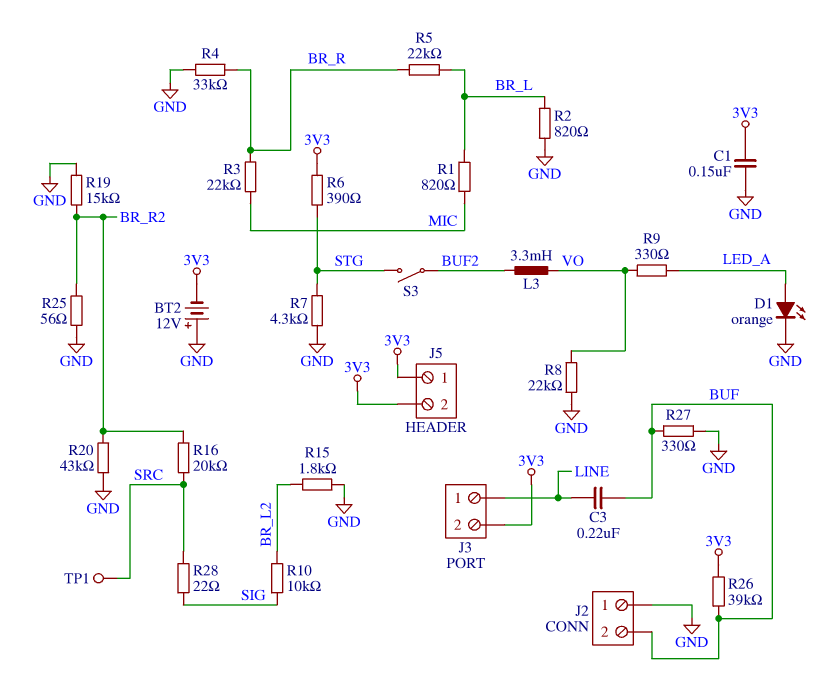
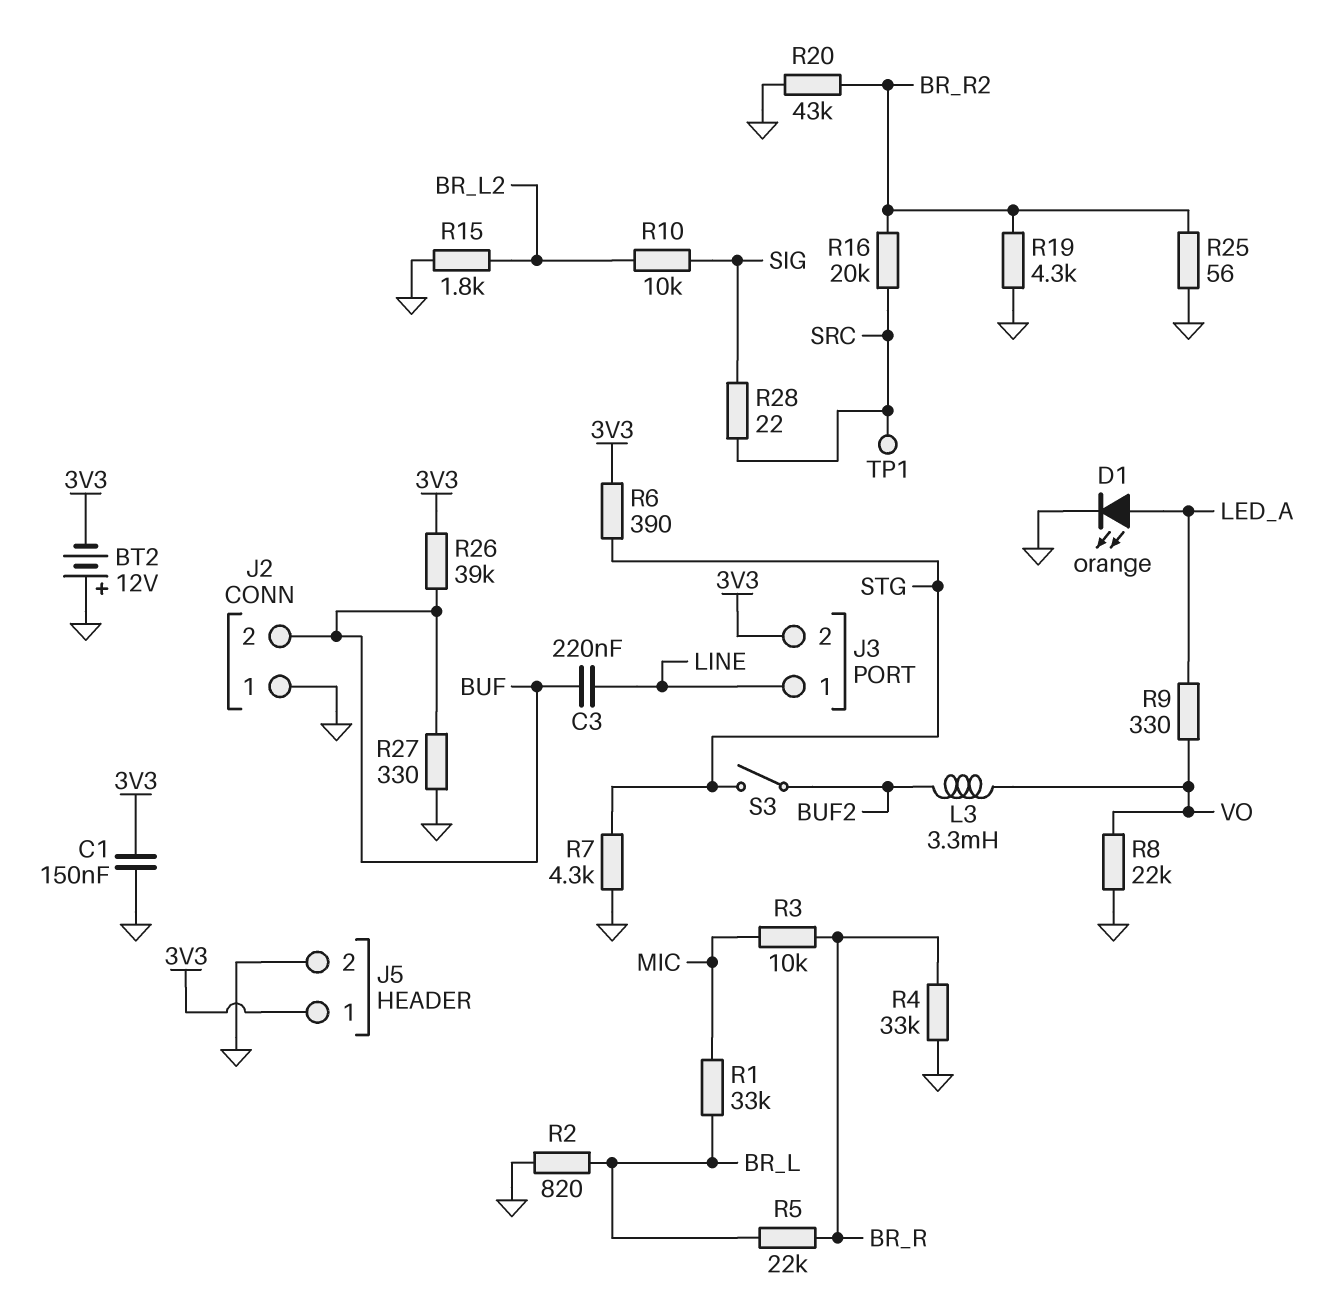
J5 pin 2: 3V3 -> GND
R1: 820 (BR_L, MIC) -> 33k (BR_L, MIC)
R3: 22k (BR_R, MIC) -> 10k (BR_R, MIC)
R19: 15k (BR_R2, GND) -> 4.3k (BR_R2, GND)

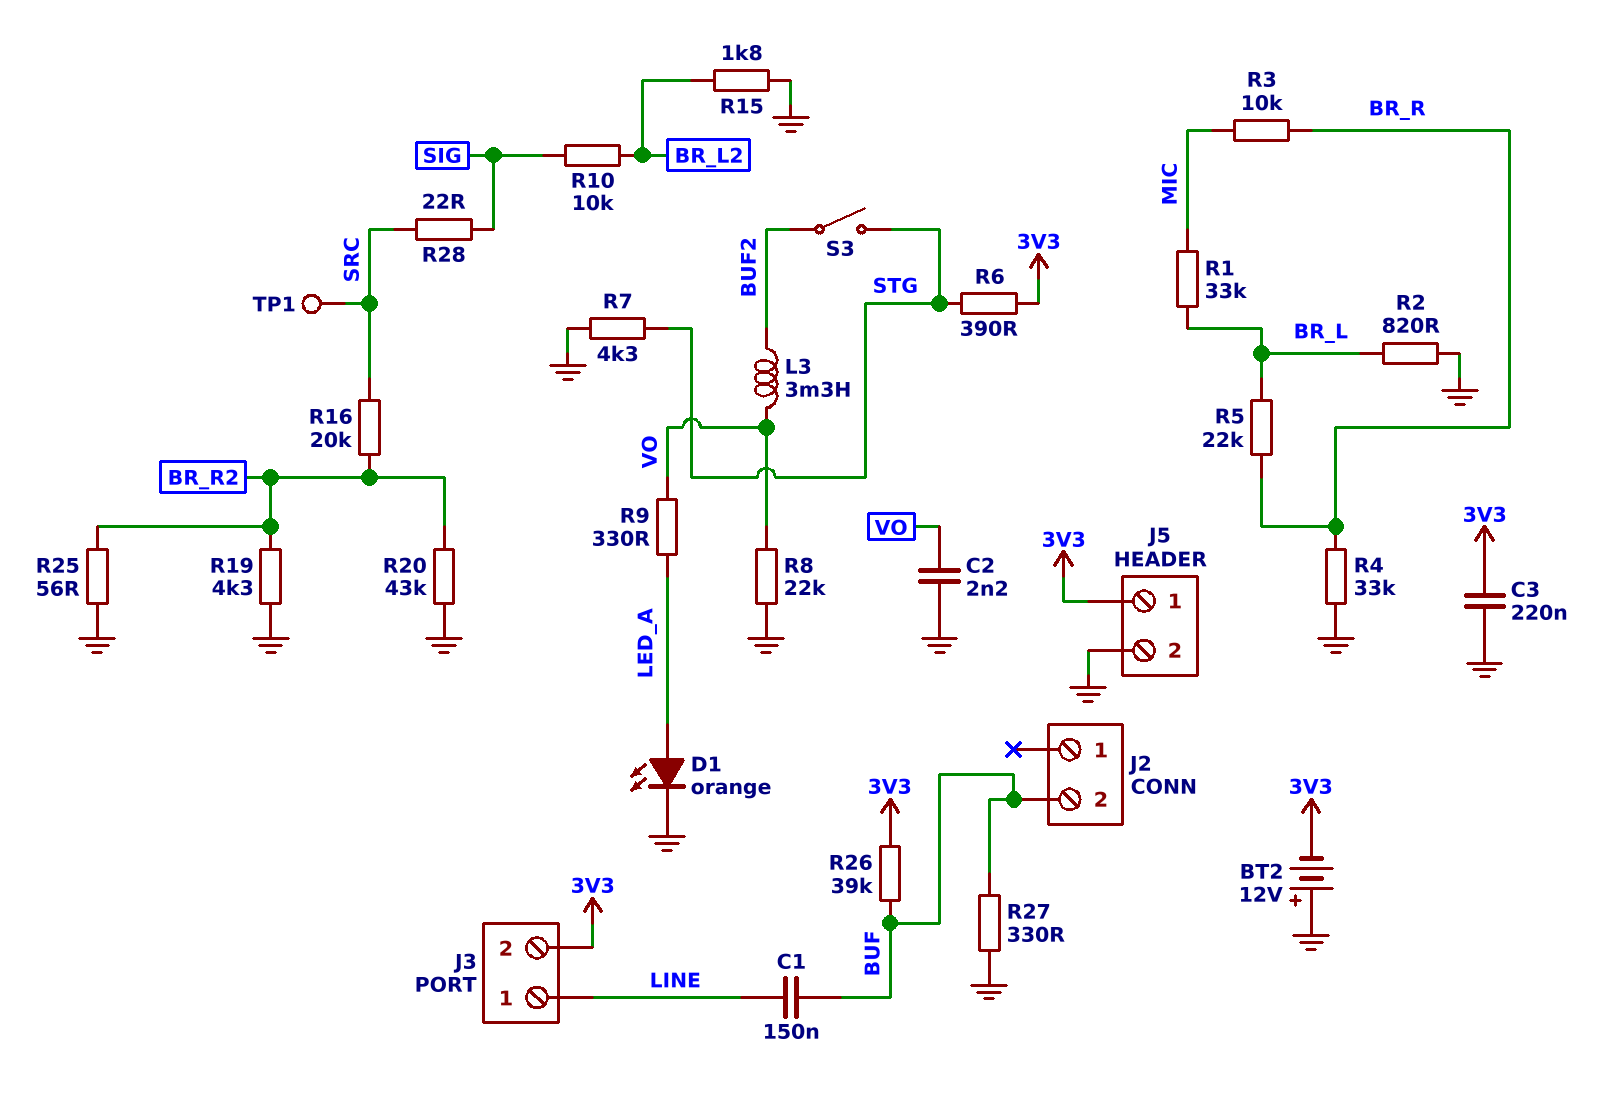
C1: 150nF (3V3, GND) -> 150nF (BUF, LINE)
C2: none -> 2.2nF (GND, VO)
C3: 220nF (BUF, LINE) -> 220nF (3V3, GND)
J2 pin 1: GND -> none

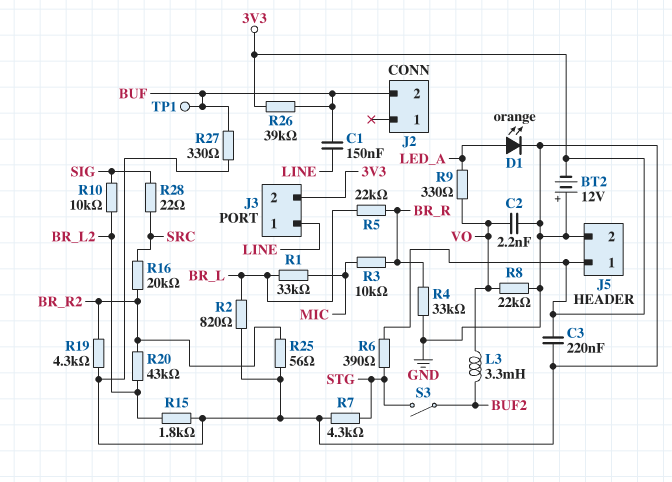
R20: 43k (BR_R2, GND) -> 43k (BR_L2, BR_R2)
TP1: test point (SRC) -> test point (BUF)

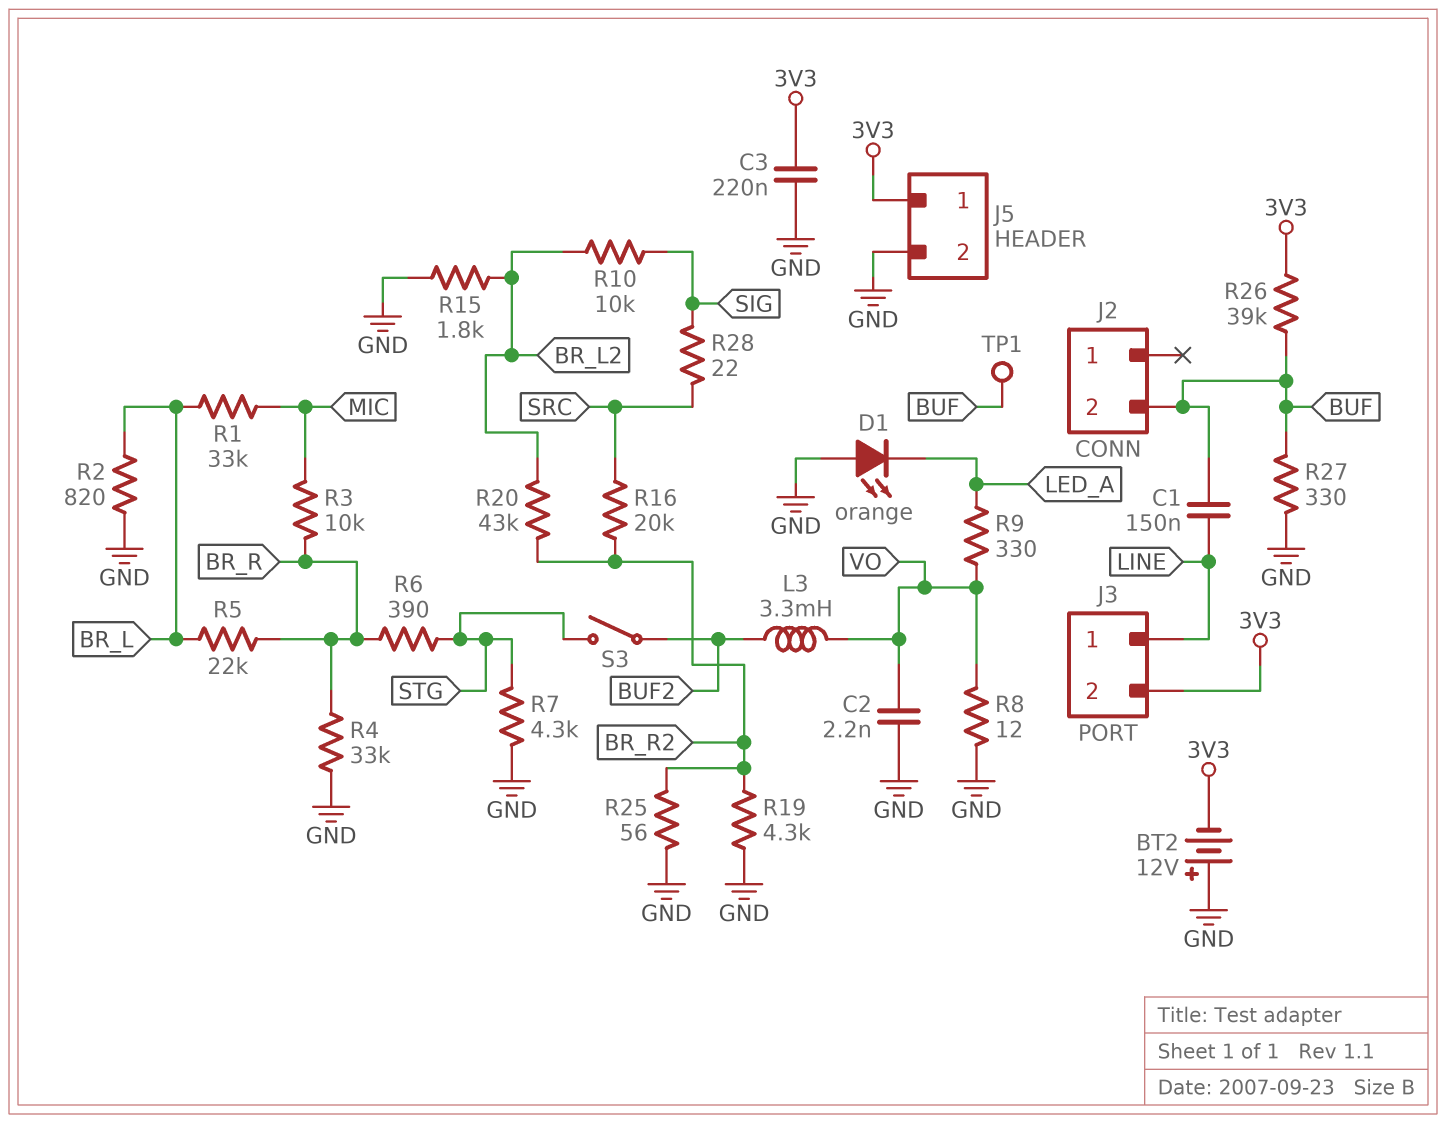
D1: LED orange (A LED_A, K GND) -> LED orange (A GND, K LED_A)
R6: 390 (3V3, STG) -> 390 (BR_R, STG)
R8: 22k (GND, VO) -> 12 (GND, VO)

